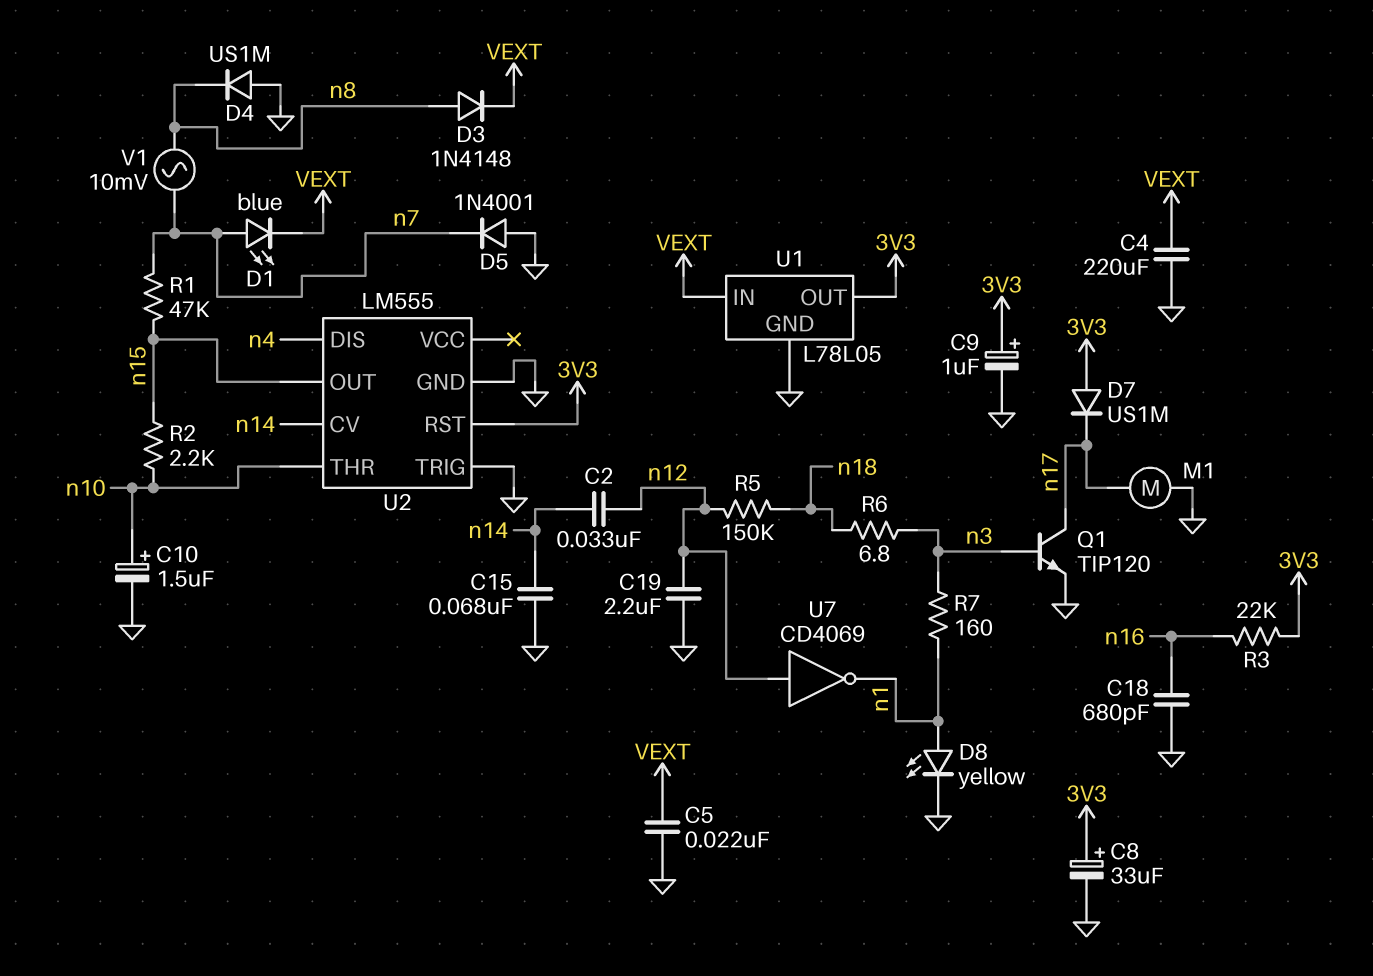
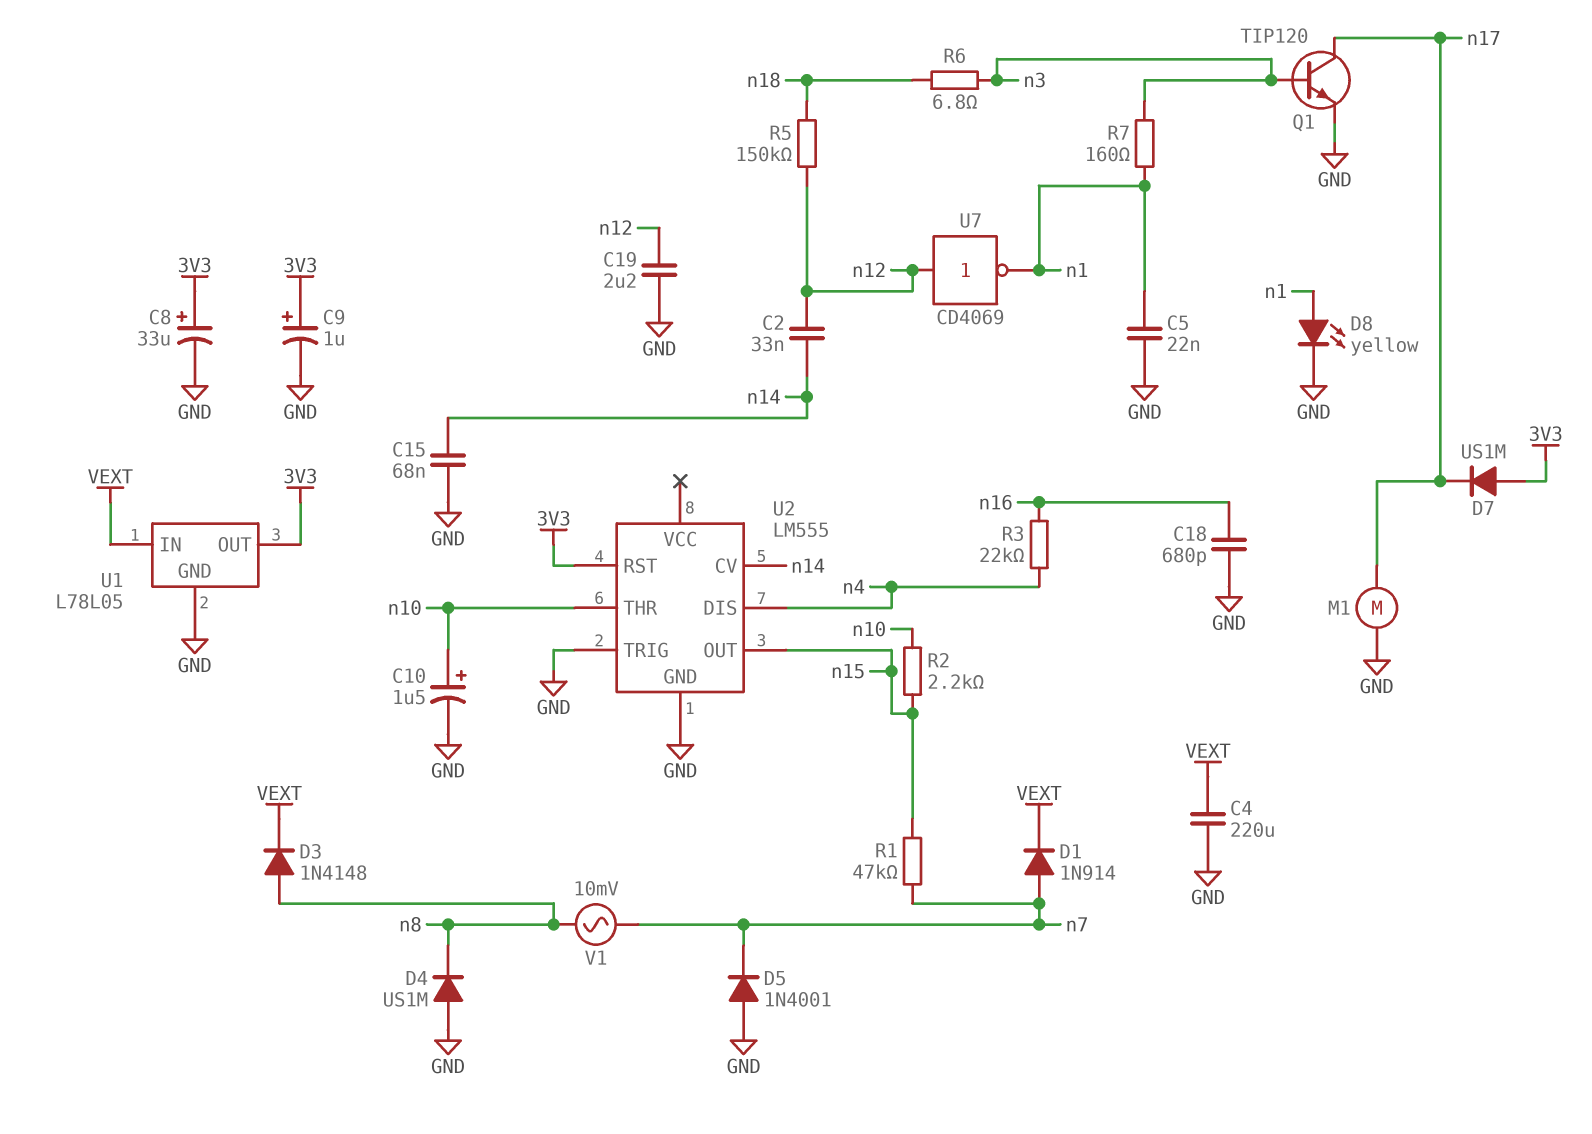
C5: 22nF (GND, VEXT) -> 22nF (GND, n1)
D1: LED blue (A n7, K VEXT) -> diode 1N914 (A n7, K VEXT)
R3: 22k (3V3, n16) -> 22k (n4, n16)

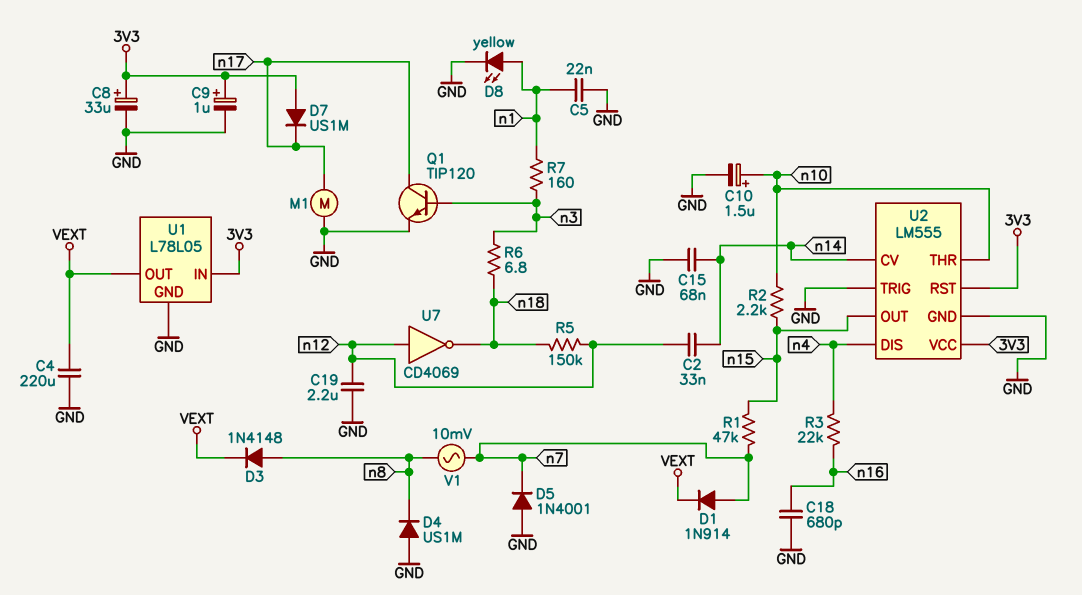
U1 pin IN: VEXT -> 3V3
U1 pin OUT: 3V3 -> VEXT
U2 pin VCC: none -> 3V3
U7: NOT CD4069 (in n12, out n1) -> NOT CD4069 (in n12, out n18)

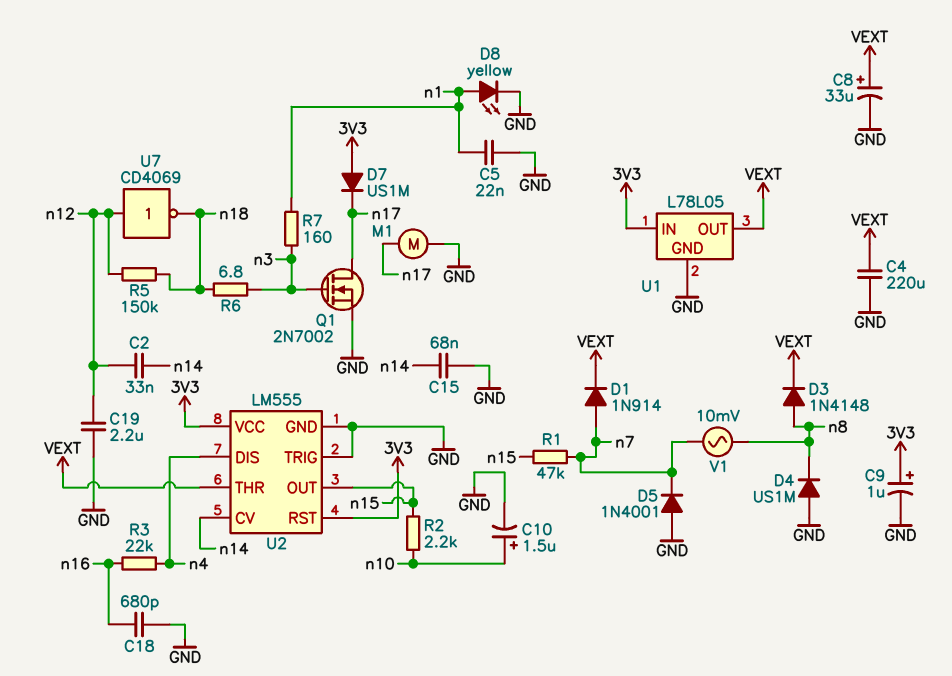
C8: 33uF (plus 3V3, minus GND) -> 33uF (plus VEXT, minus GND)
Q1: NPN TIP120 (B n3, C n17, E GND) -> NMOS 2N7002 (G n3, D n17, S GND)
U2 pin THR: n10 -> VEXT

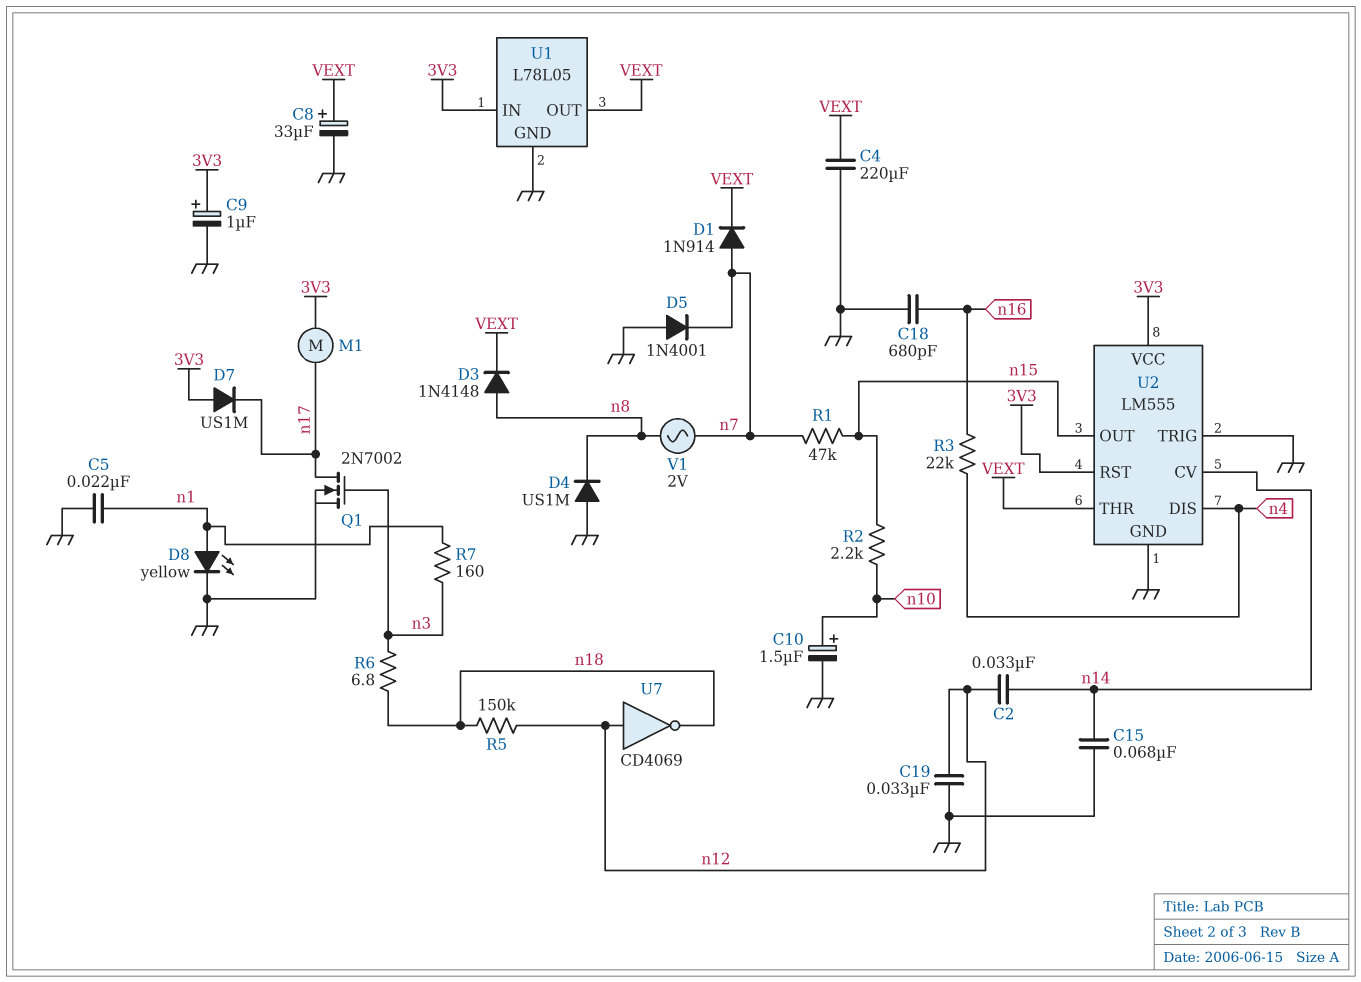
C19: 2.2uF (GND, n12) -> 33nF (GND, n12)
M1: motor (GND, n17) -> motor (3V3, n17)
V1: AC 10mV (n7, n8) -> AC 2V (n7, n8)

